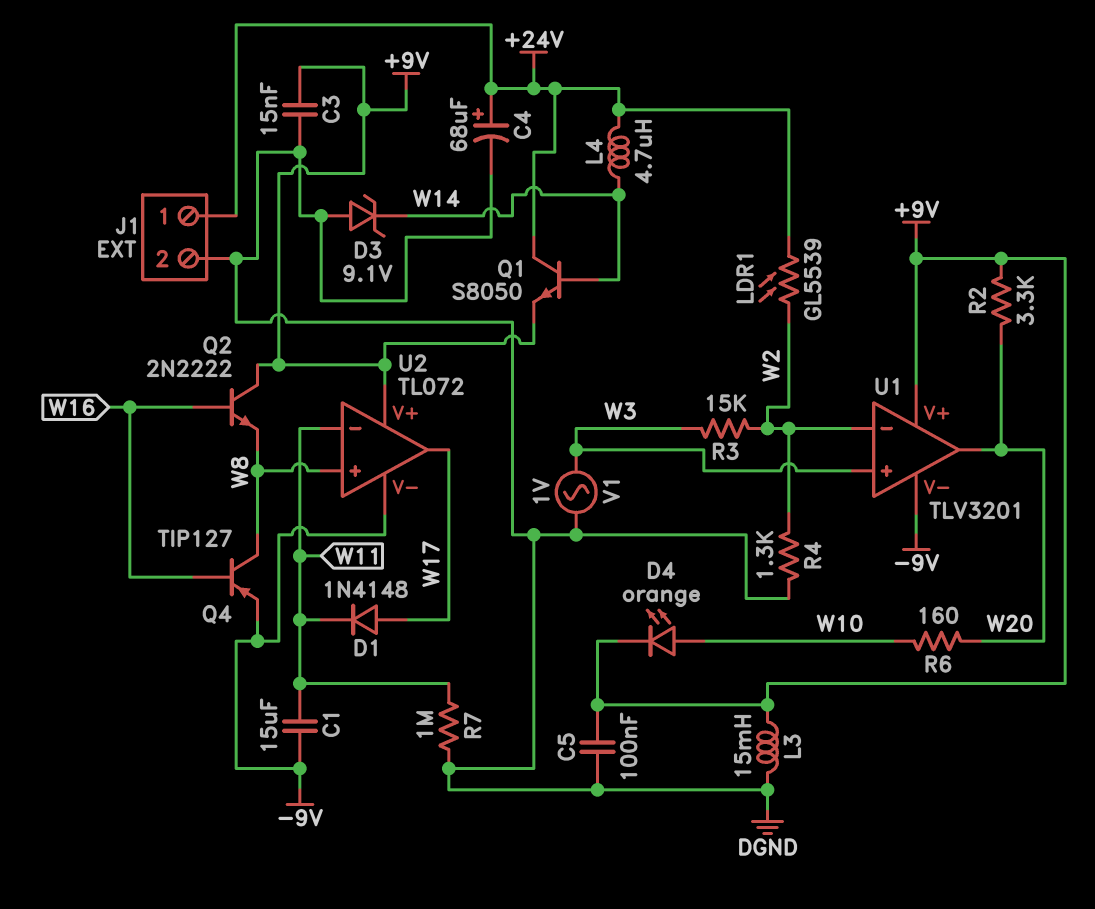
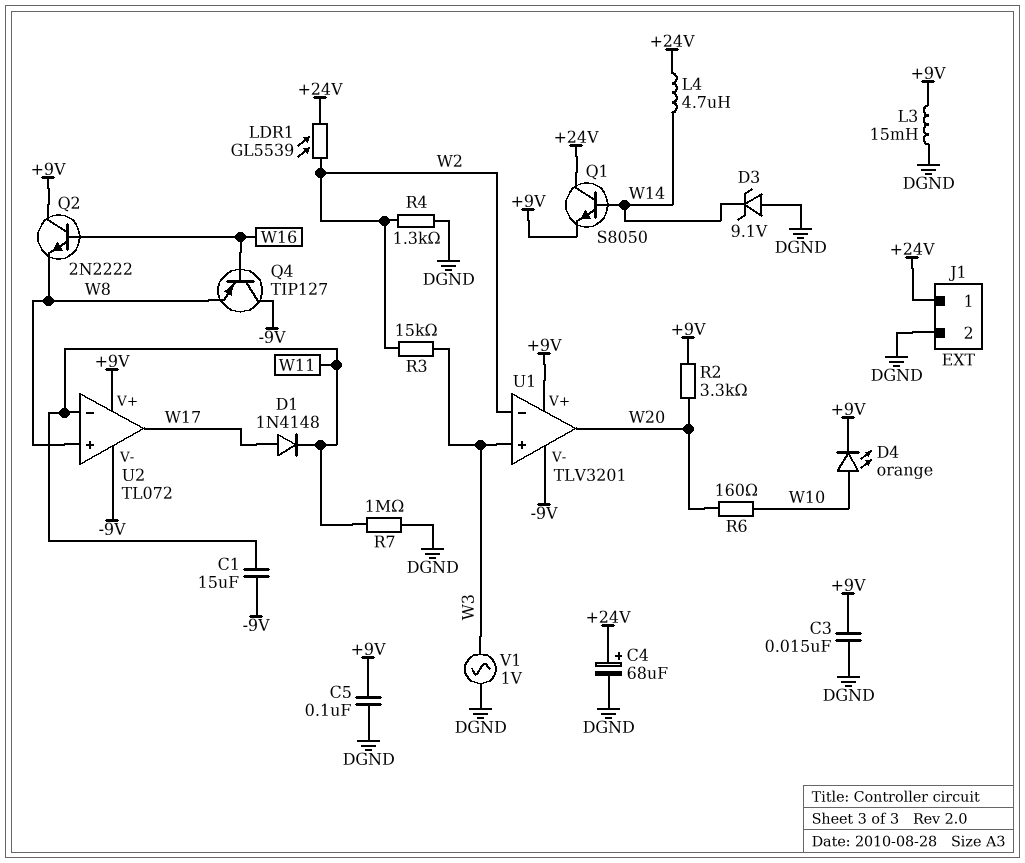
Q4: PNP TIP127 (B W16, C W8, E -9V) -> PNP TIP127 (B W16, C -9V, E W8)

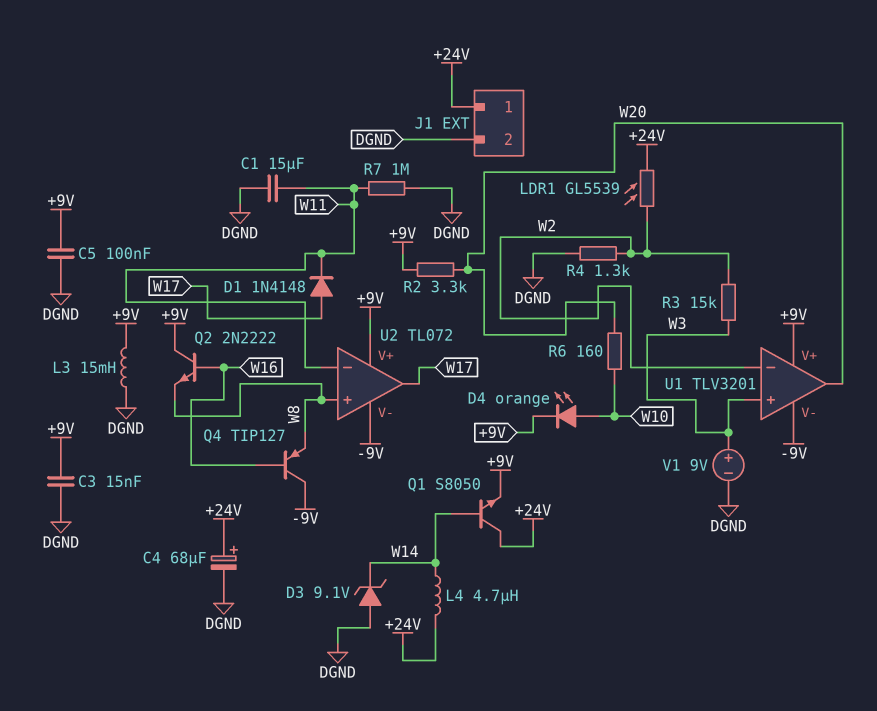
C1: 15uF (-9V, W11) -> 15uF (DGND, W11)
V1: AC 1V (DGND, W3) -> 9V (plus W3, minus DGND)

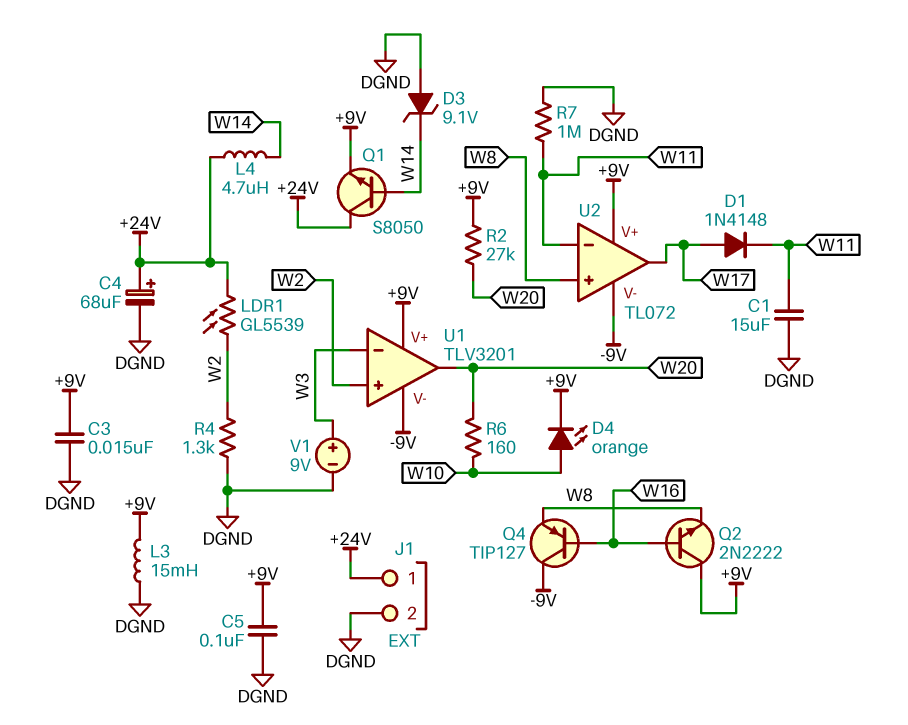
R2: 3.3k (+9V, W20) -> 27k (+9V, W20)
R3: 15k (W2, W3) -> none
U1 pin in+: W3 -> W2
U1 pin in-: W2 -> W3

